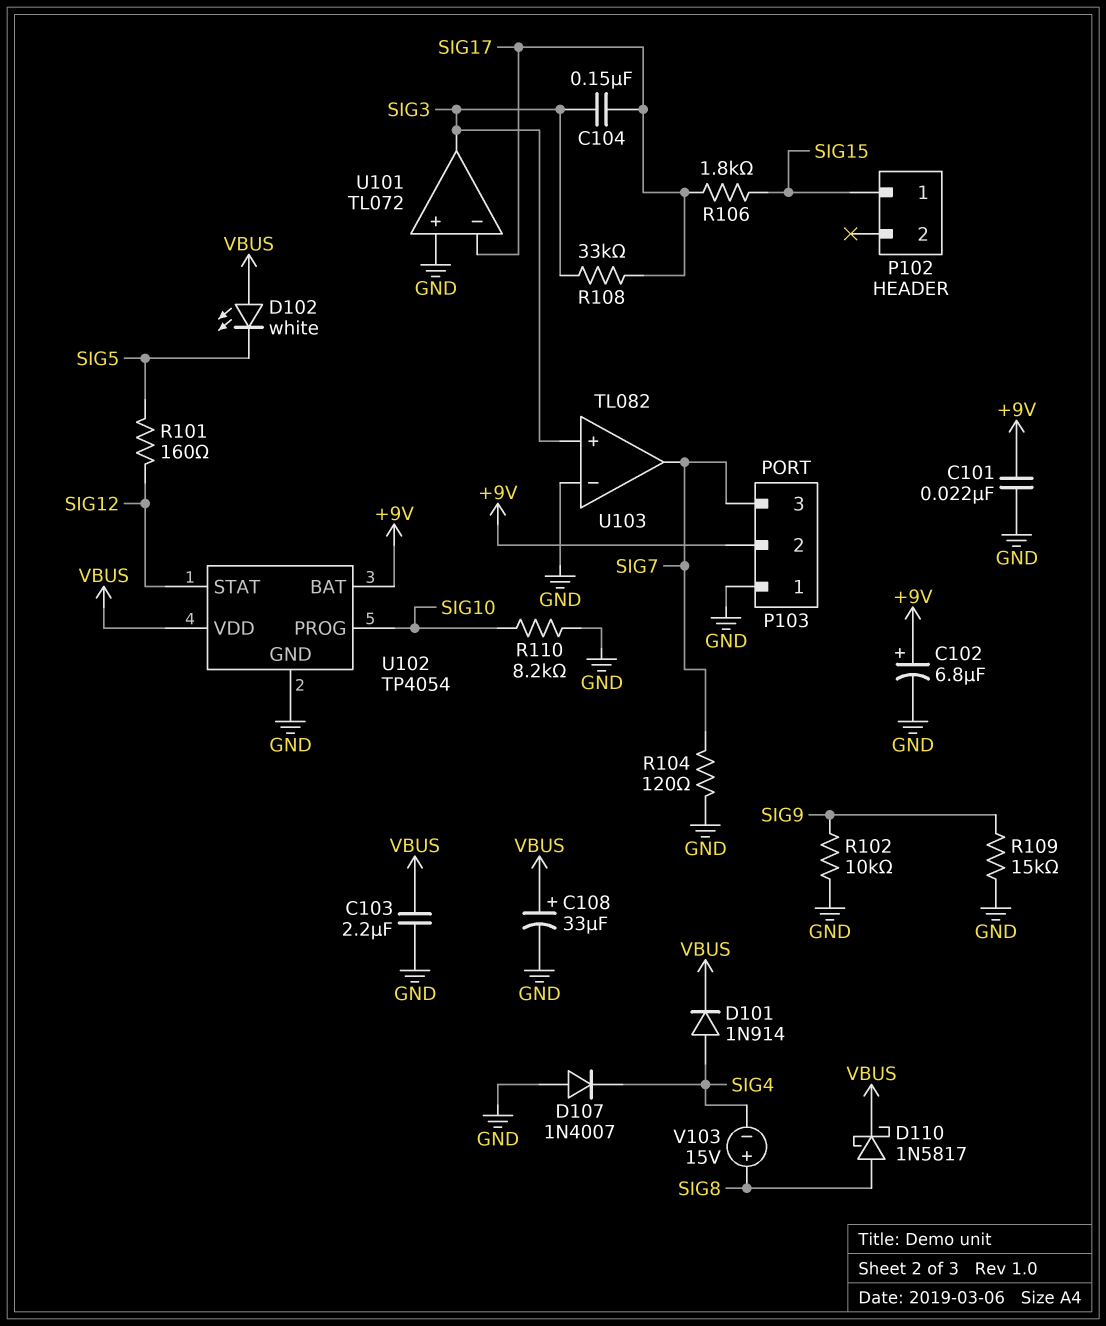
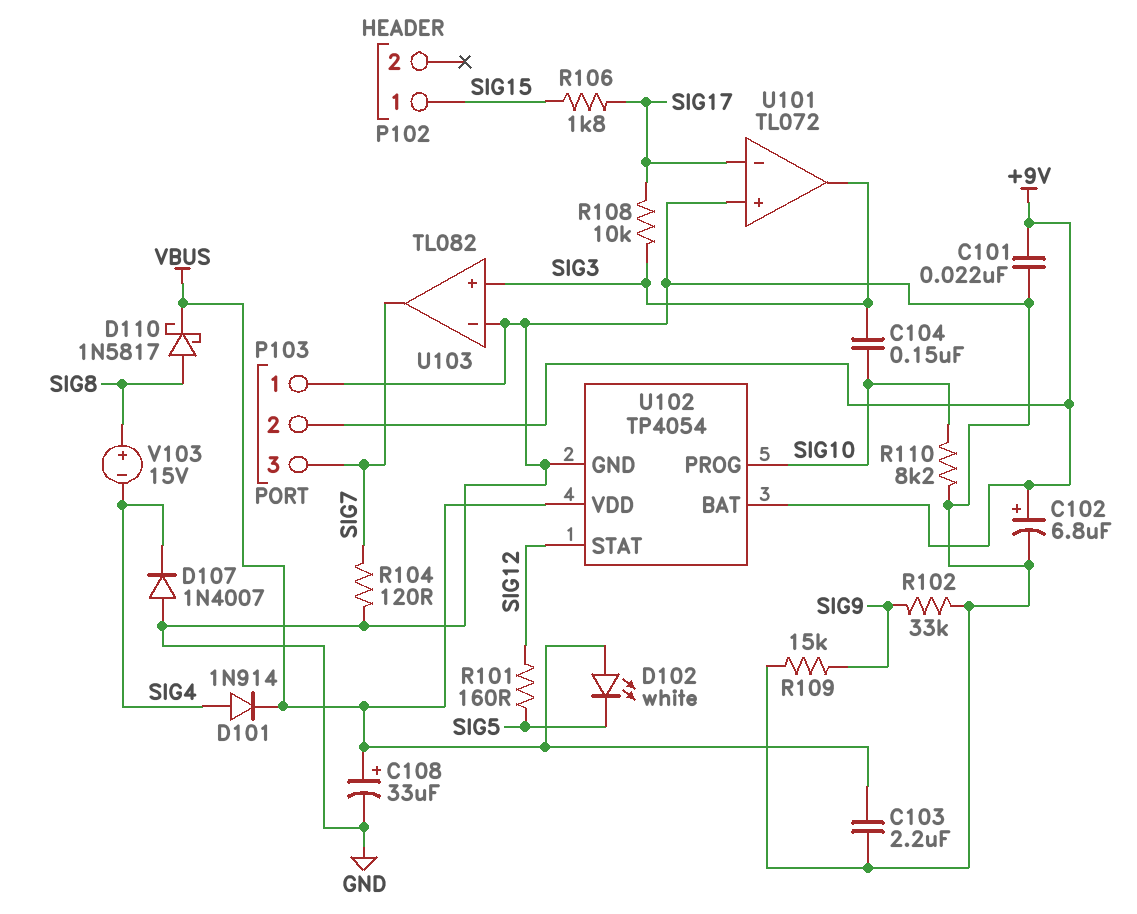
C104: 150nF (SIG3, SIG17) -> 150nF (SIG3, SIG10)
R102: 10k (GND, SIG9) -> 33k (GND, SIG9)
R108: 33k (SIG3, SIG17) -> 10k (SIG3, SIG17)

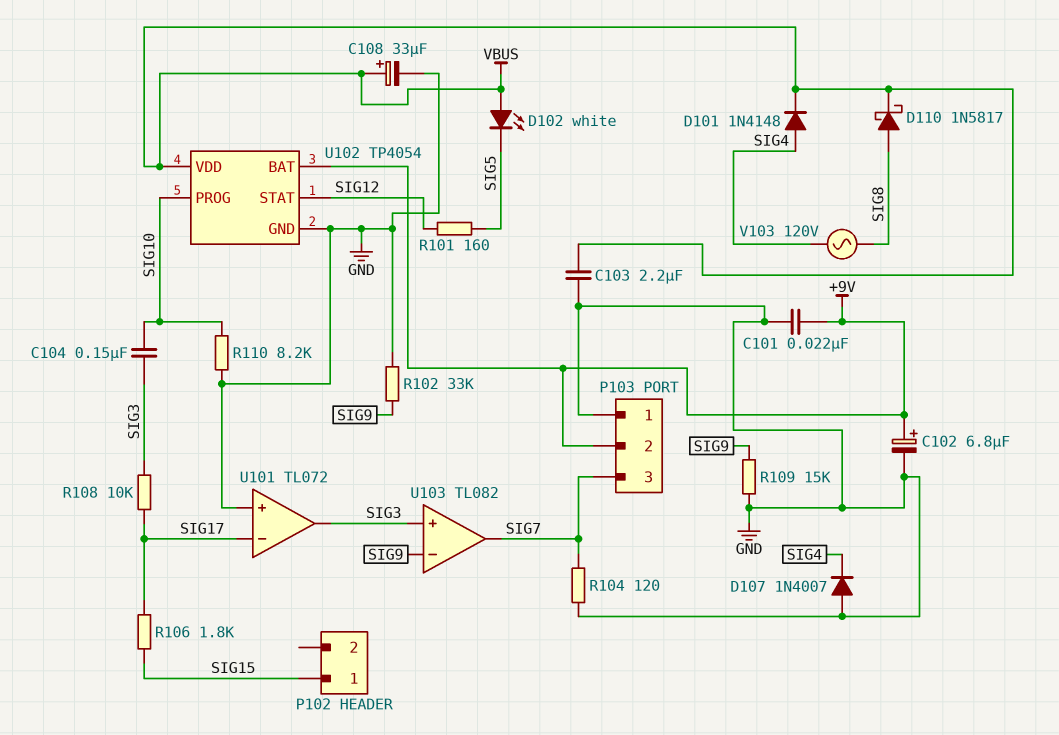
D101: diode 1N914 (A SIG4, K VBUS) -> diode 1N4148 (A SIG4, K VBUS)
U103 pin in-: GND -> SIG9
V103: 15V (plus SIG8, minus SIG4) -> AC 120V (SIG4, SIG8)

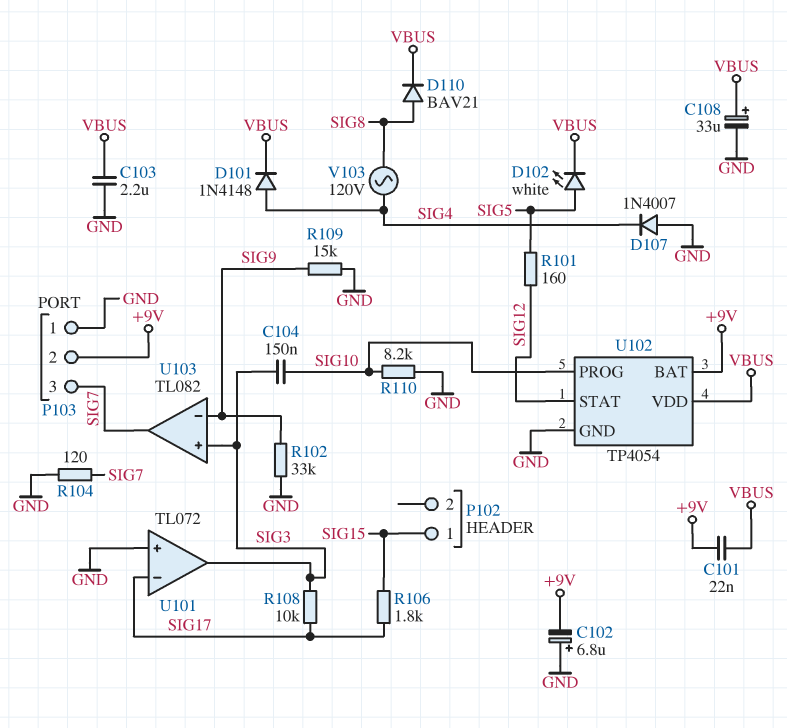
C101: 22nF (+9V, GND) -> 22nF (+9V, VBUS)
C102: 6.8uF (plus +9V, minus GND) -> 6.8uF (plus GND, minus +9V)
D102: LED white (A VBUS, K SIG5) -> LED white (A SIG5, K VBUS)
D110: schottky 1N5817 (A SIG8, K VBUS) -> diode BAV21 (A SIG8, K VBUS)

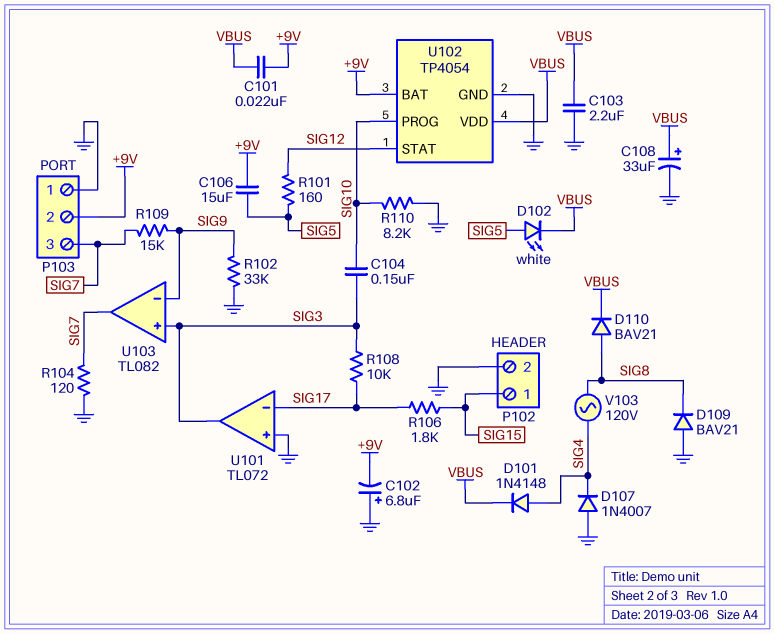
C106: none -> 15uF (+9V, SIG5)
D109: none -> diode BAV21 (A GND, K SIG8)
P102 pin 2: none -> GND
R109: 15k (GND, SIG9) -> 15k (SIG7, SIG9)

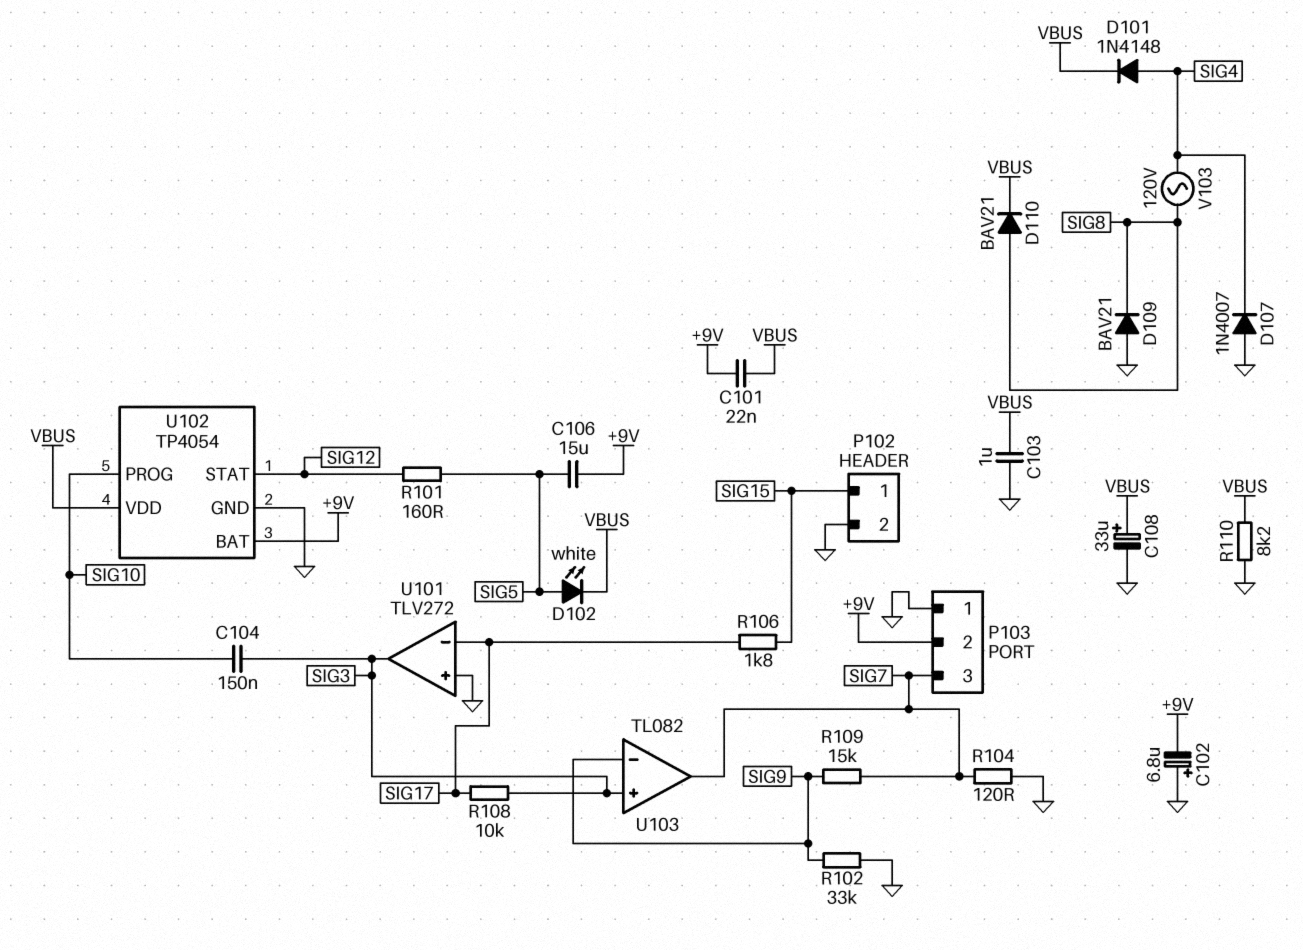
C103: 2.2uF (GND, VBUS) -> 1uF (GND, VBUS)
R110: 8.2k (GND, SIG10) -> 8.2k (GND, VBUS)
U101: TL072 -> TLV272

